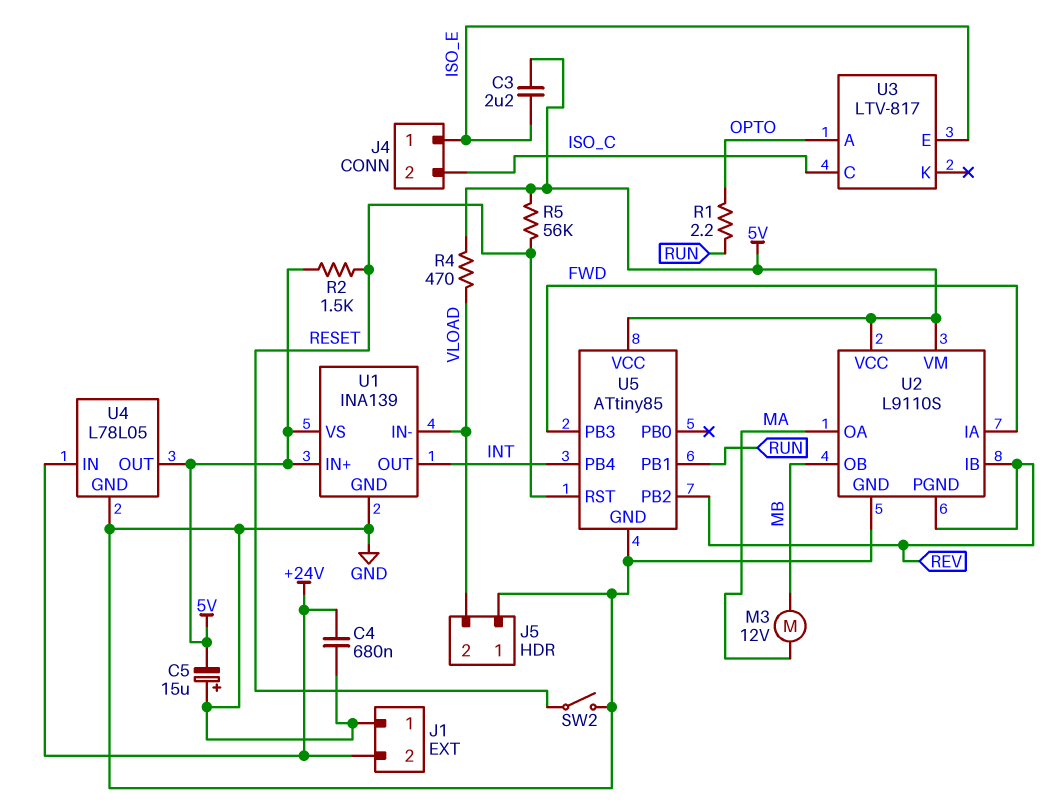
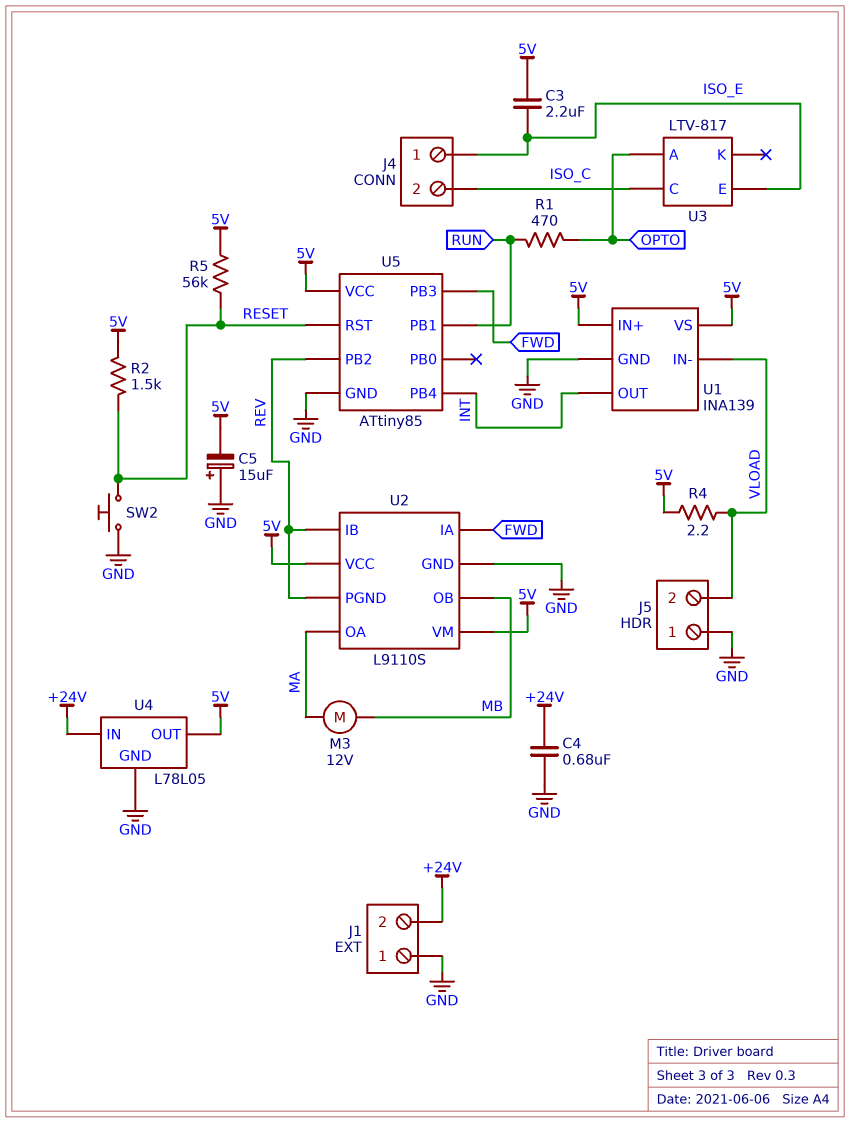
R1: 2.2 (OPTO, RUN) -> 470 (OPTO, RUN)
R4: 470 (5V, VLOAD) -> 2.2 (5V, VLOAD)
SW2: switch (GND, RESET) -> button (GND, RESET)

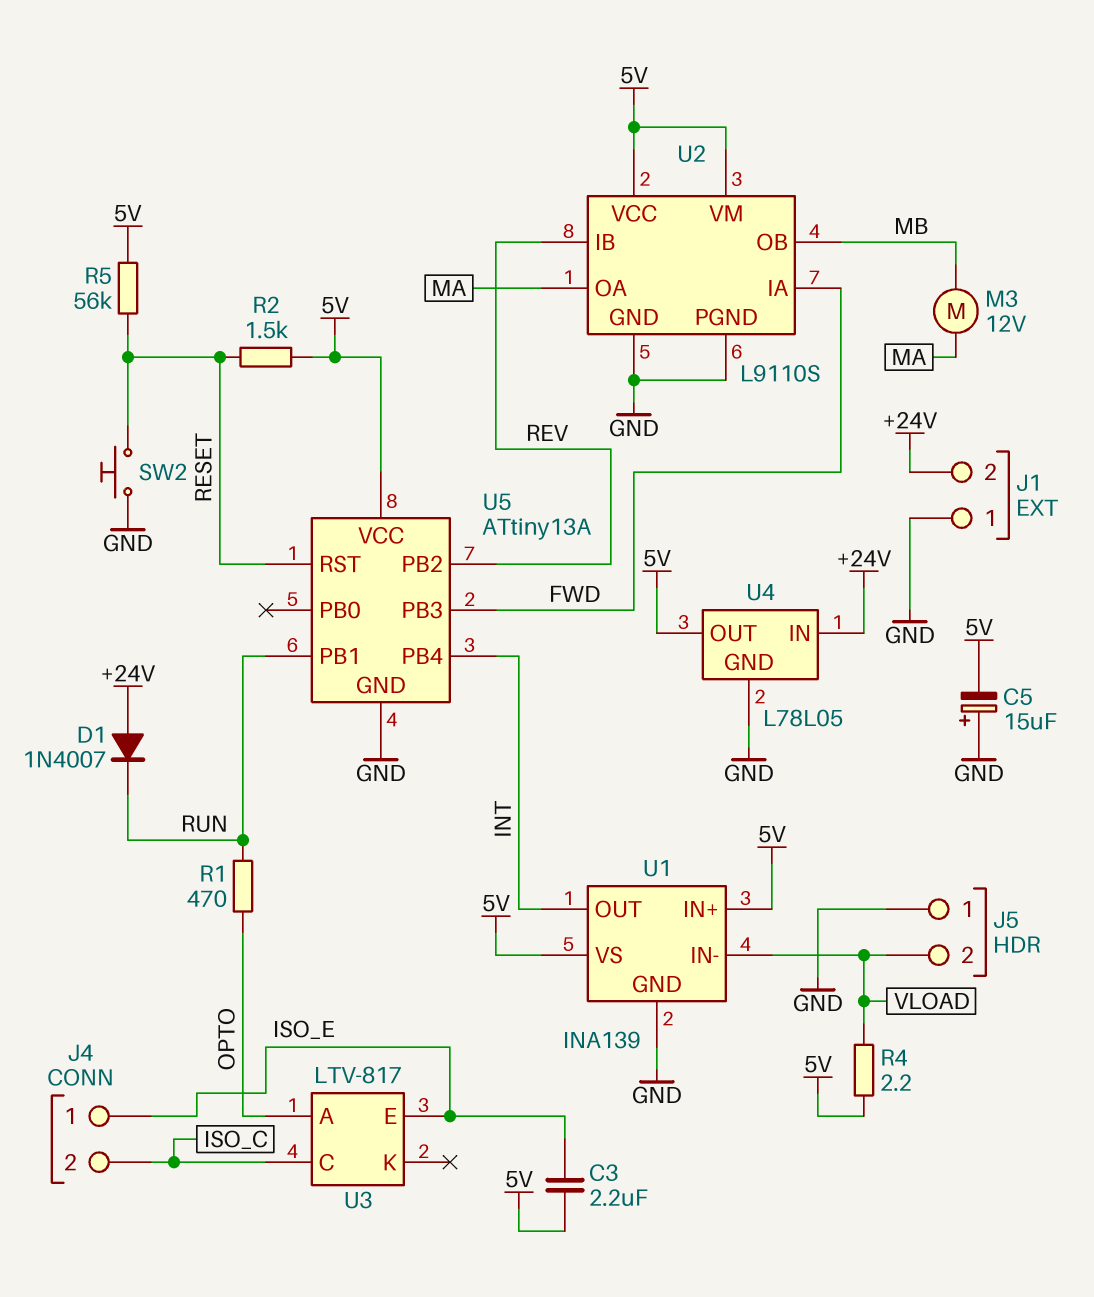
C4: 680nF (+24V, GND) -> none
D1: none -> diode 1N4007 (A +24V, K RUN)
U2 pin PGND: REV -> GND
U5: ATtiny85 -> ATtiny13A

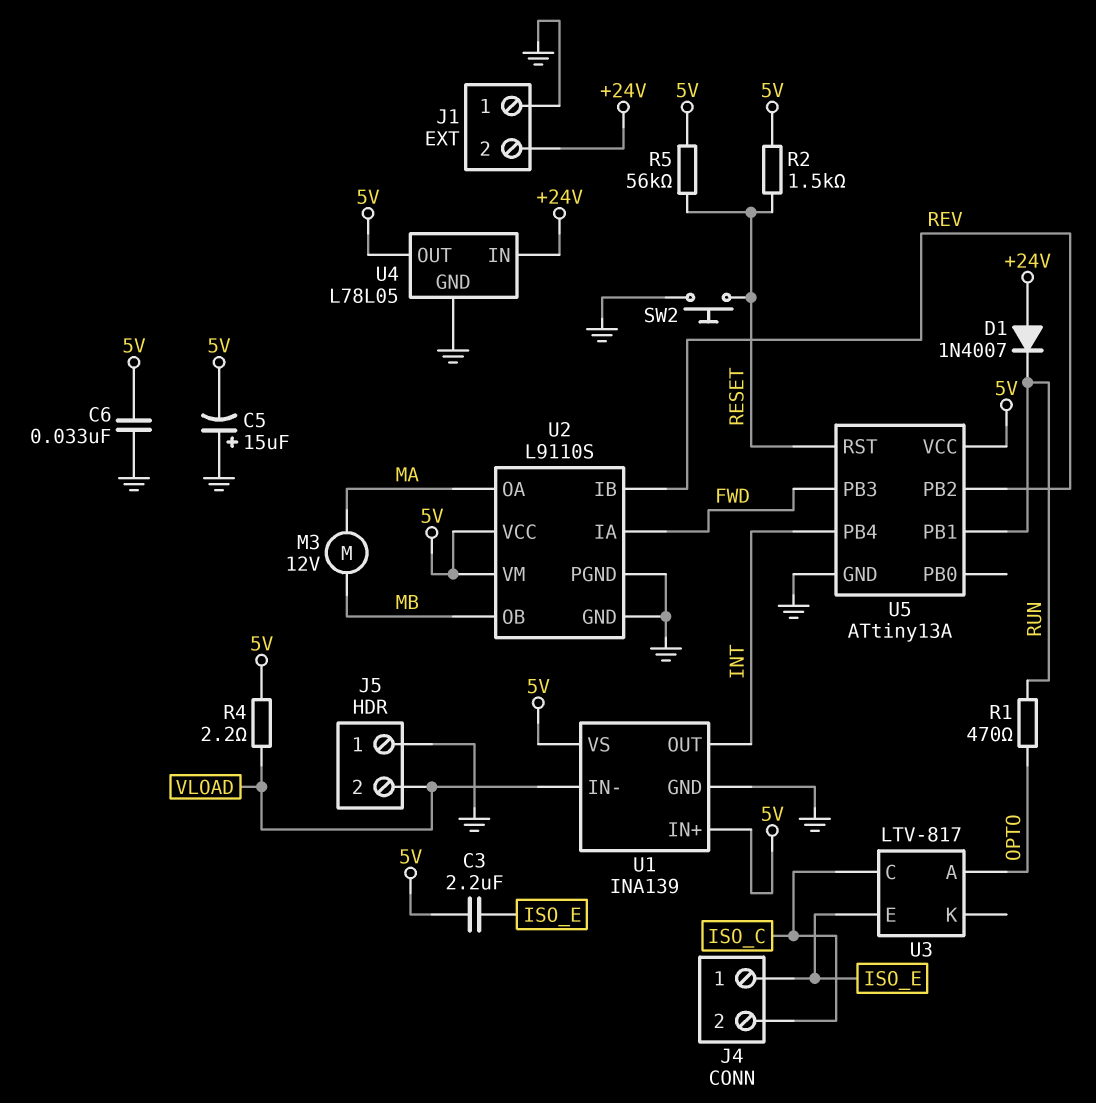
C6: none -> 33nF (5V, GND)

